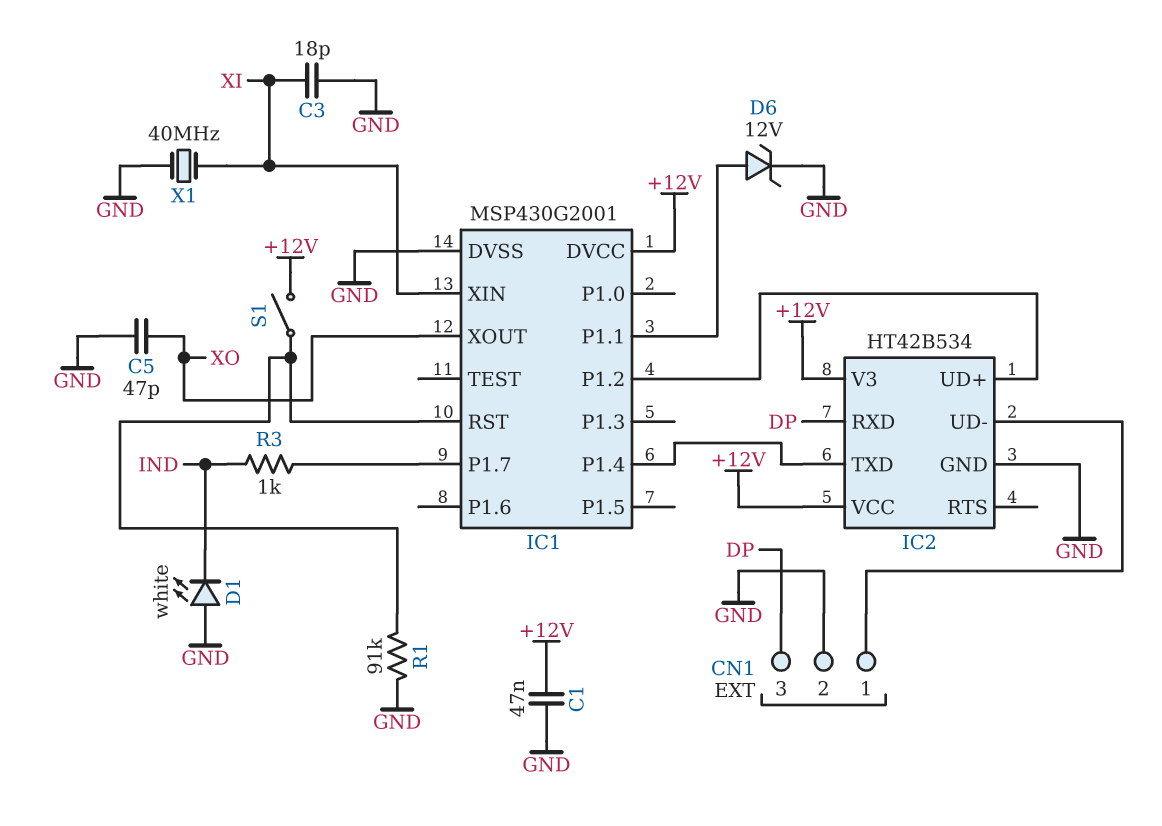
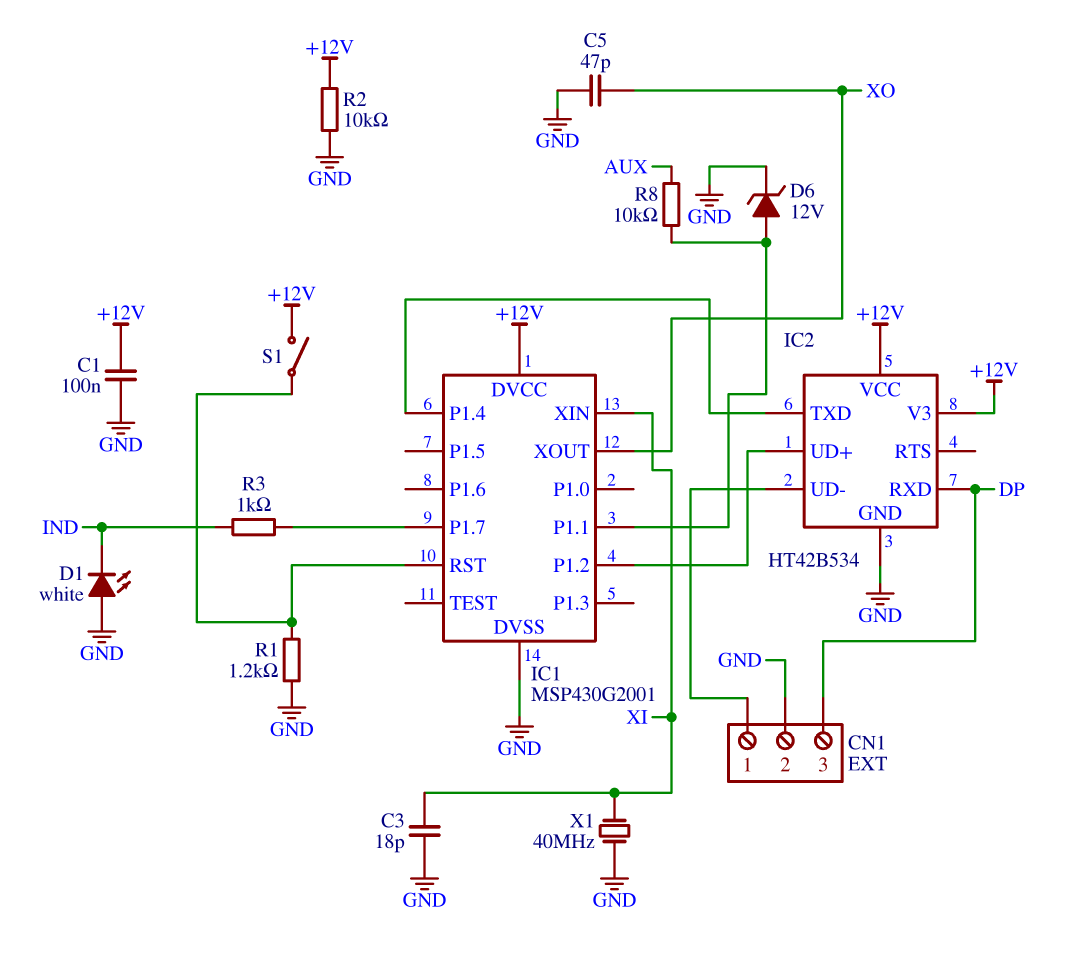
C1: 47nF (+12V, GND) -> 100nF (+12V, GND)
R1: 91k (GND, IC1/RST) -> 1.2k (GND, IC1/RST)
R2: none -> 10k (+12V, GND)
R8: none -> 10k (AUX, IC1/P1.1)

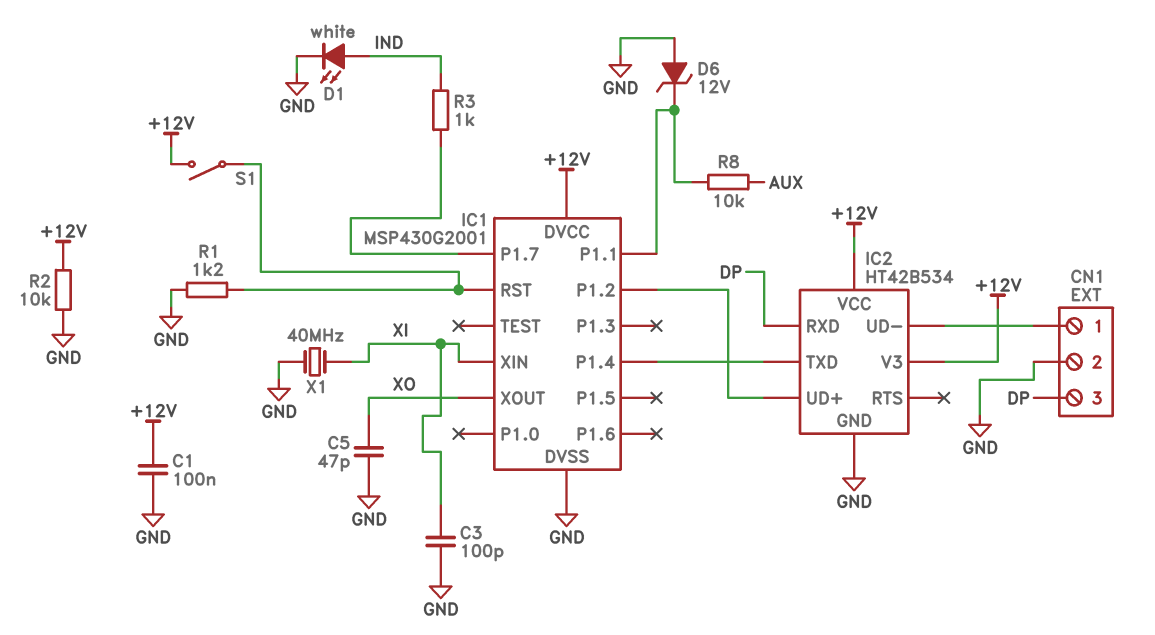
C3: 18pF (GND, XI) -> 100pF (GND, XI)
D1: LED white (A GND, K IND) -> LED white (A IND, K GND)
D6: zener 12V (A IC1/P1.1, K GND) -> zener 12V (A GND, K IC1/P1.1)

